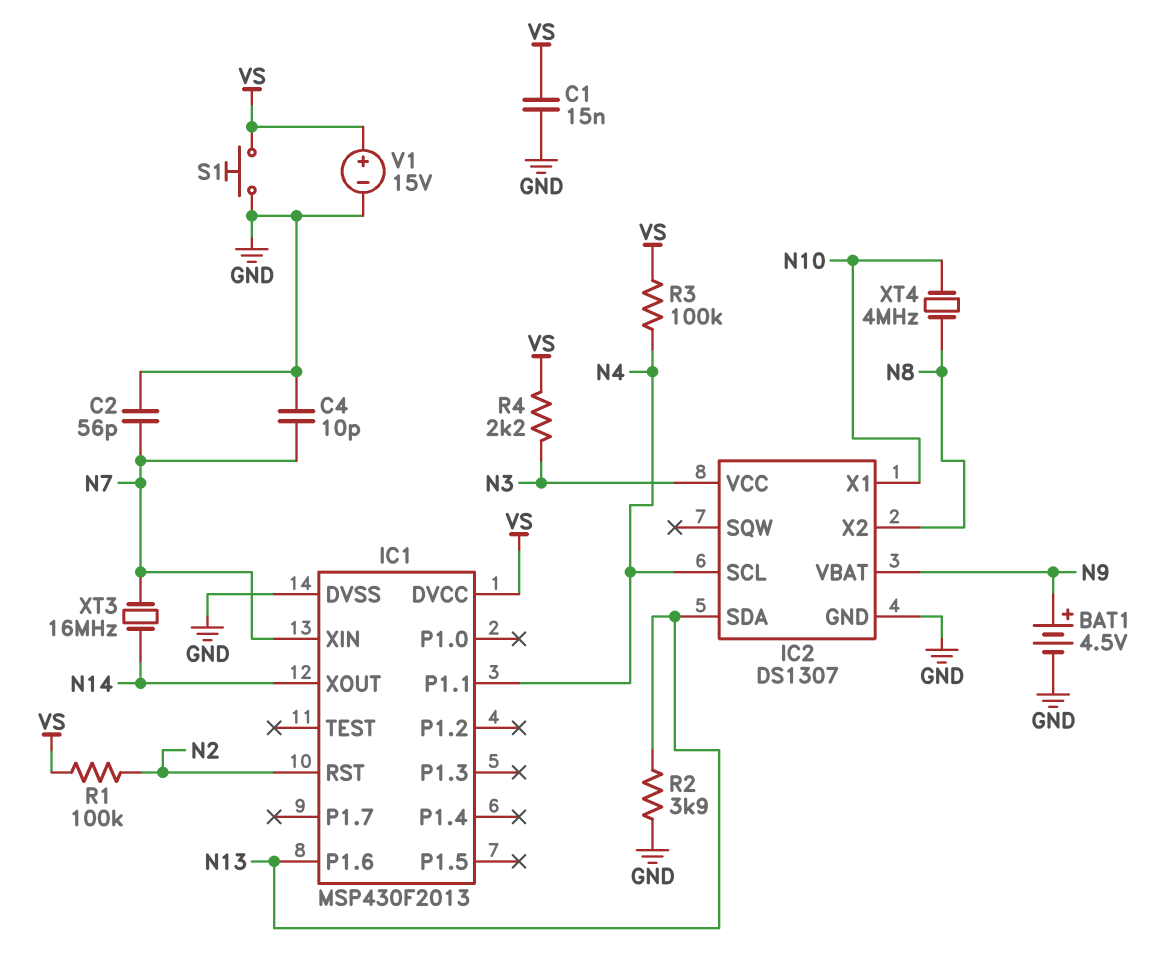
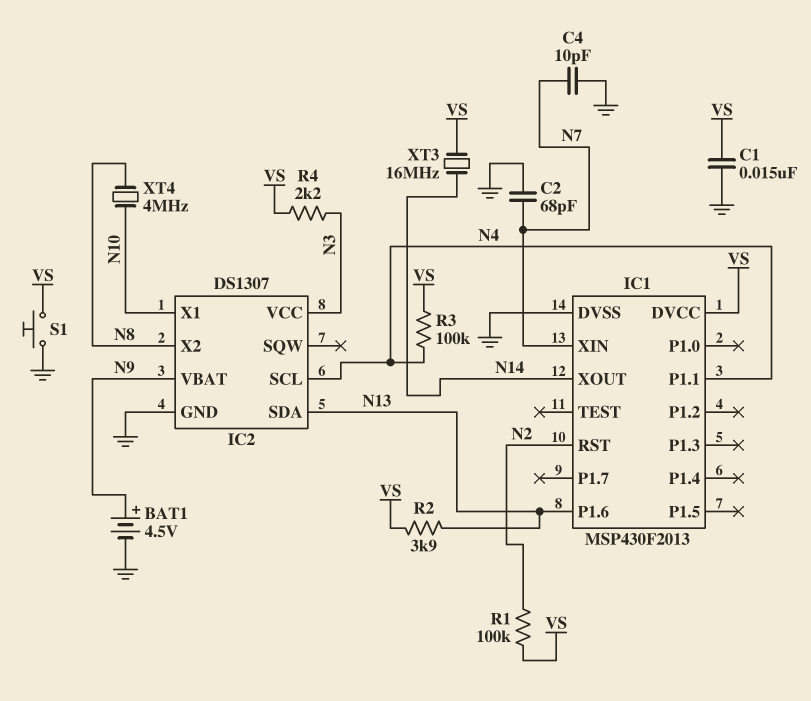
C2: 56pF (GND, N7) -> 68pF (GND, N7)
R2: 3.9k (GND, N13) -> 3.9k (N13, VS)
V1: 15V (plus VS, minus GND) -> none
XT3: 16MHz (N7, N14) -> 16MHz (N14, VS)

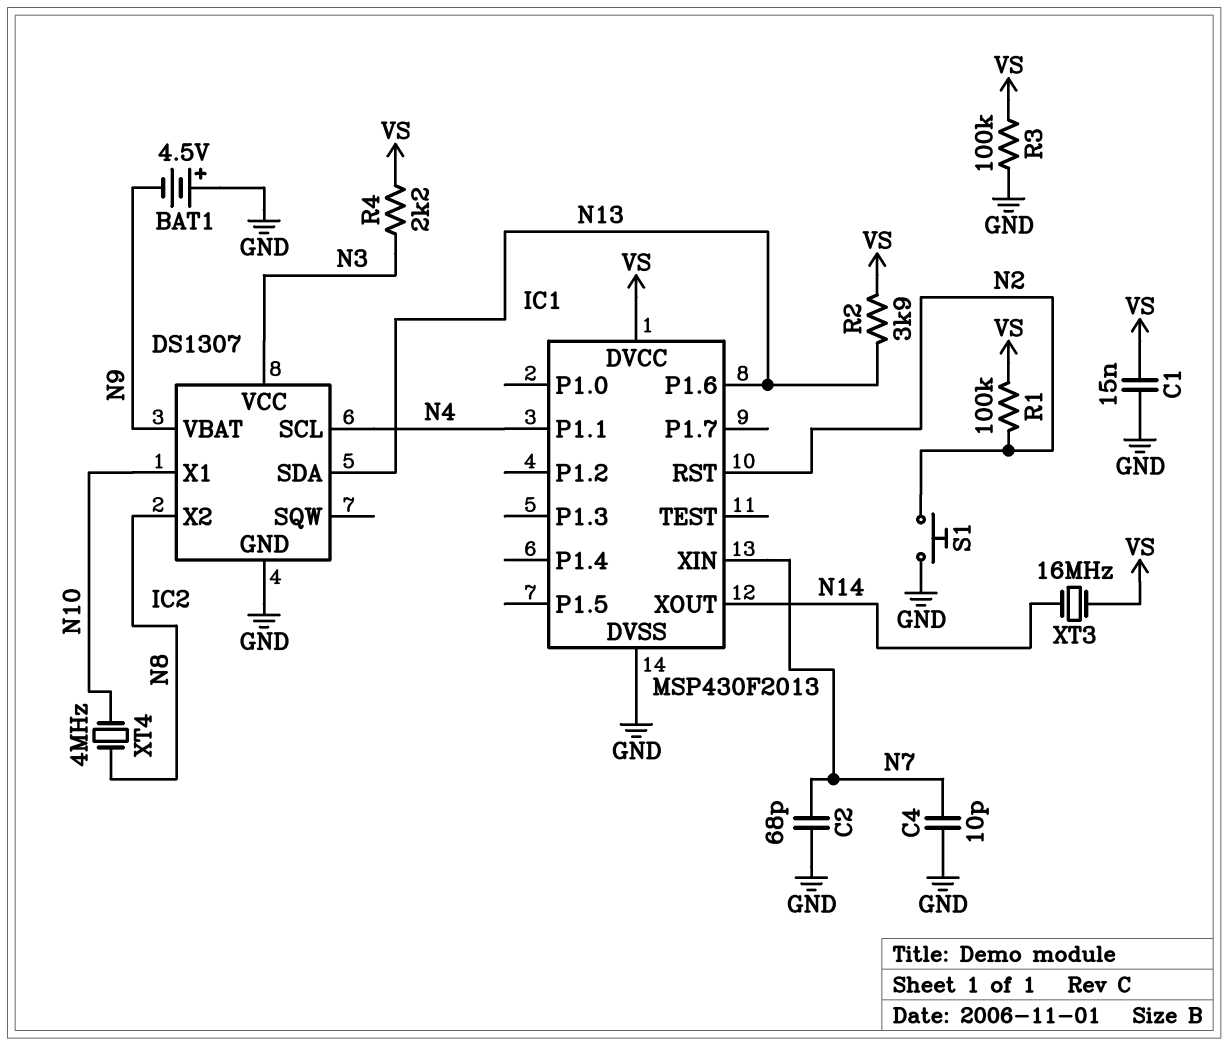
BAT1: 4.5V (plus N9, minus GND) -> 4.5V (plus GND, minus N9)
R3: 100k (N4, VS) -> 100k (GND, VS)
S1: button (GND, VS) -> button (GND, N2)

